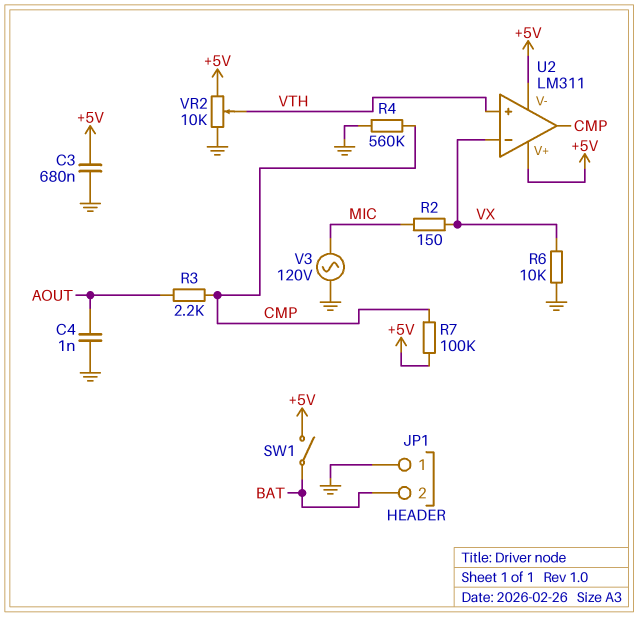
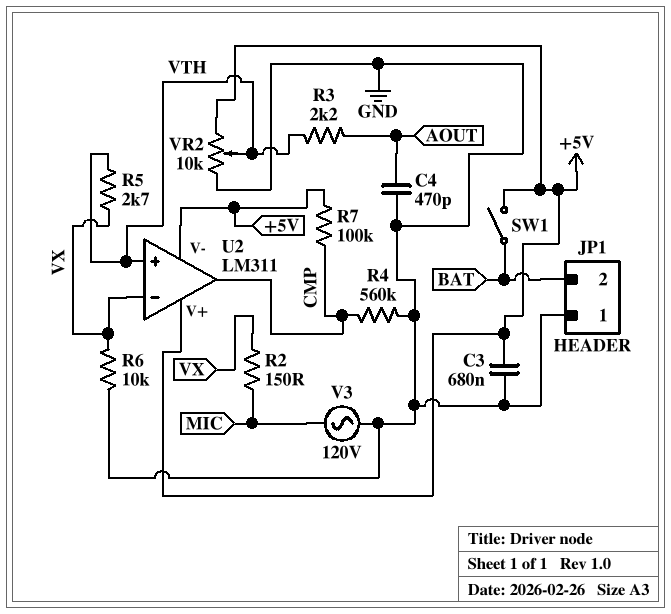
C4: 1nF (AOUT, GND) -> 470pF (AOUT, GND)
R3: 2.2k (AOUT, CMP) -> 2.2k (AOUT, VTH)
R5: none -> 2.7k (VTH, VX)

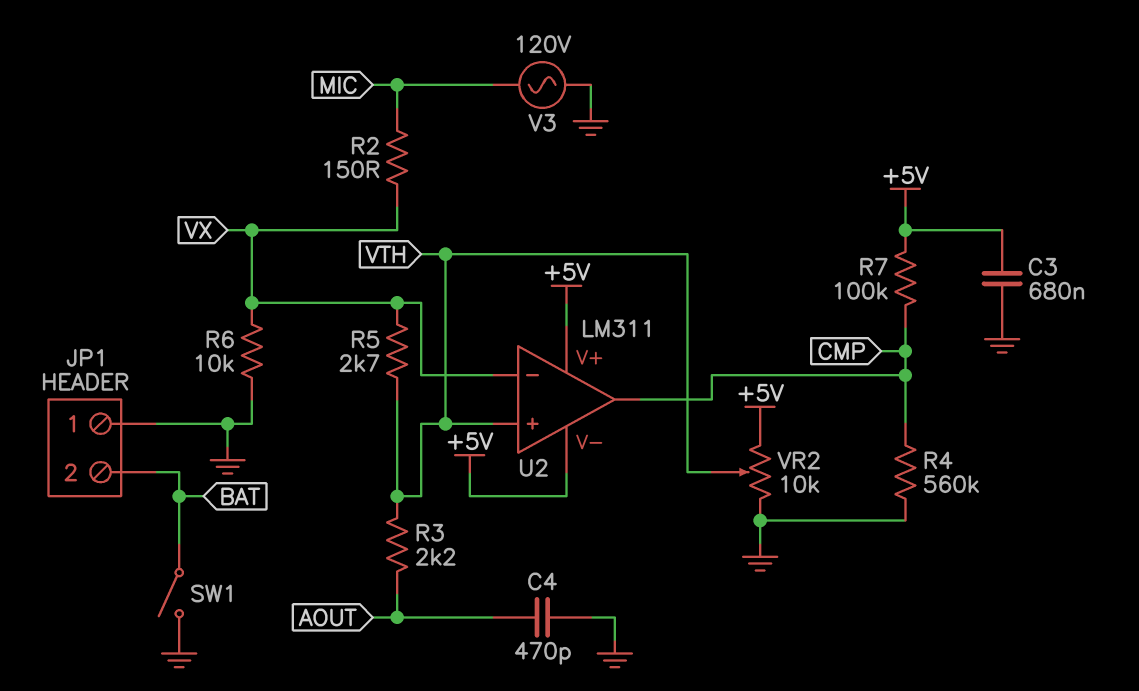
SW1: switch (+5V, BAT) -> switch (BAT, GND)

